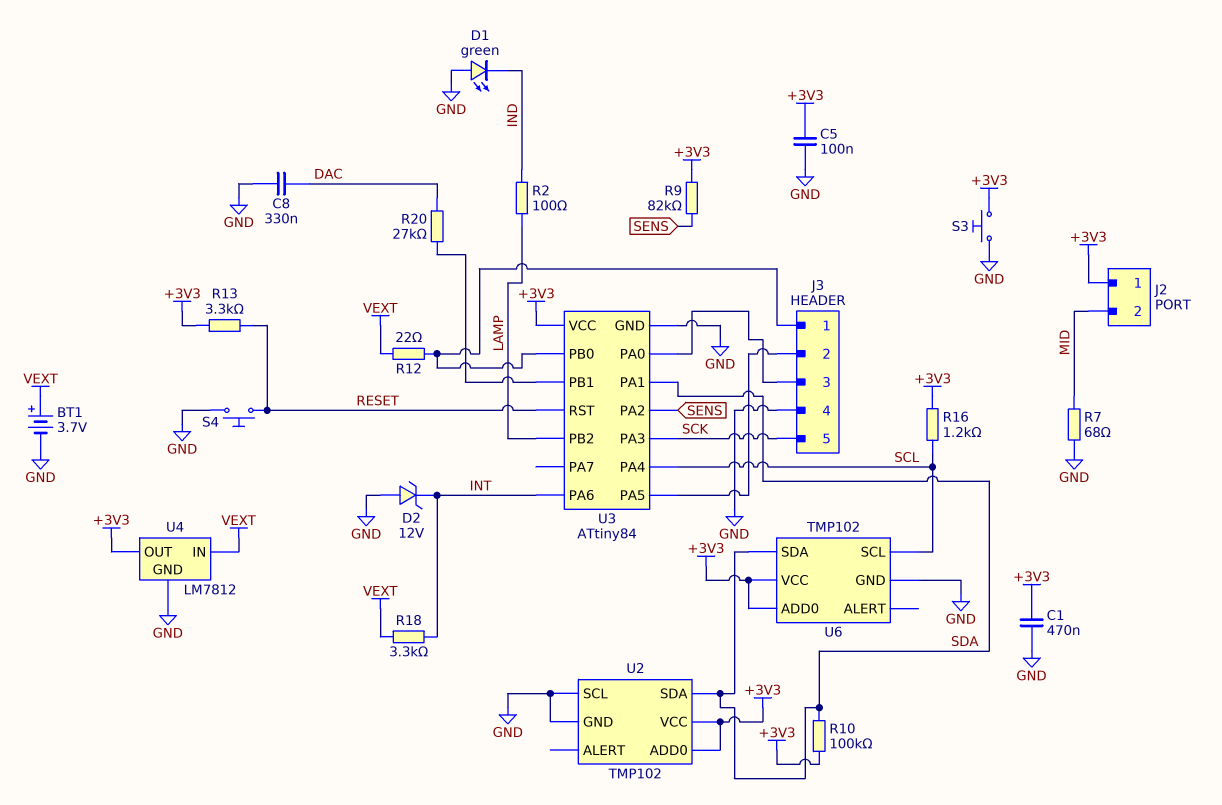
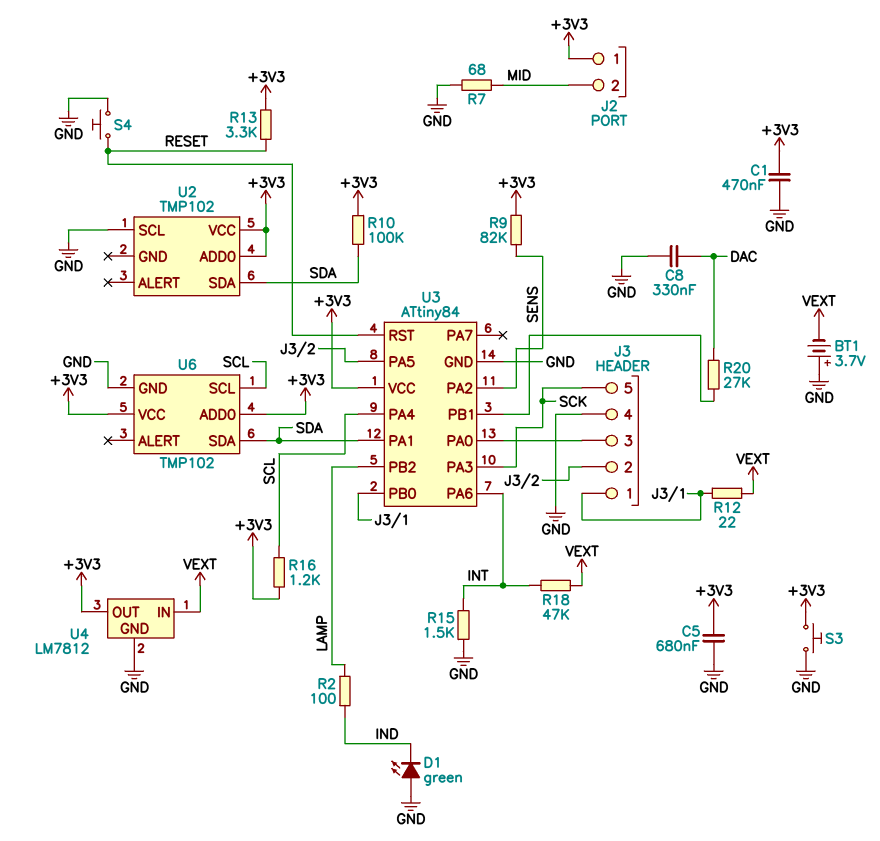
BT1: 3.7V (plus VEXT, minus GND) -> 3.7V (plus GND, minus VEXT)
C5: 100nF (+3V3, GND) -> 680nF (+3V3, GND)
D2: zener 12V (A GND, K INT) -> none
R15: none -> 1.5k (GND, INT)
R18: 3.3k (INT, VEXT) -> 47k (INT, VEXT)
U2 pin GND: GND -> none

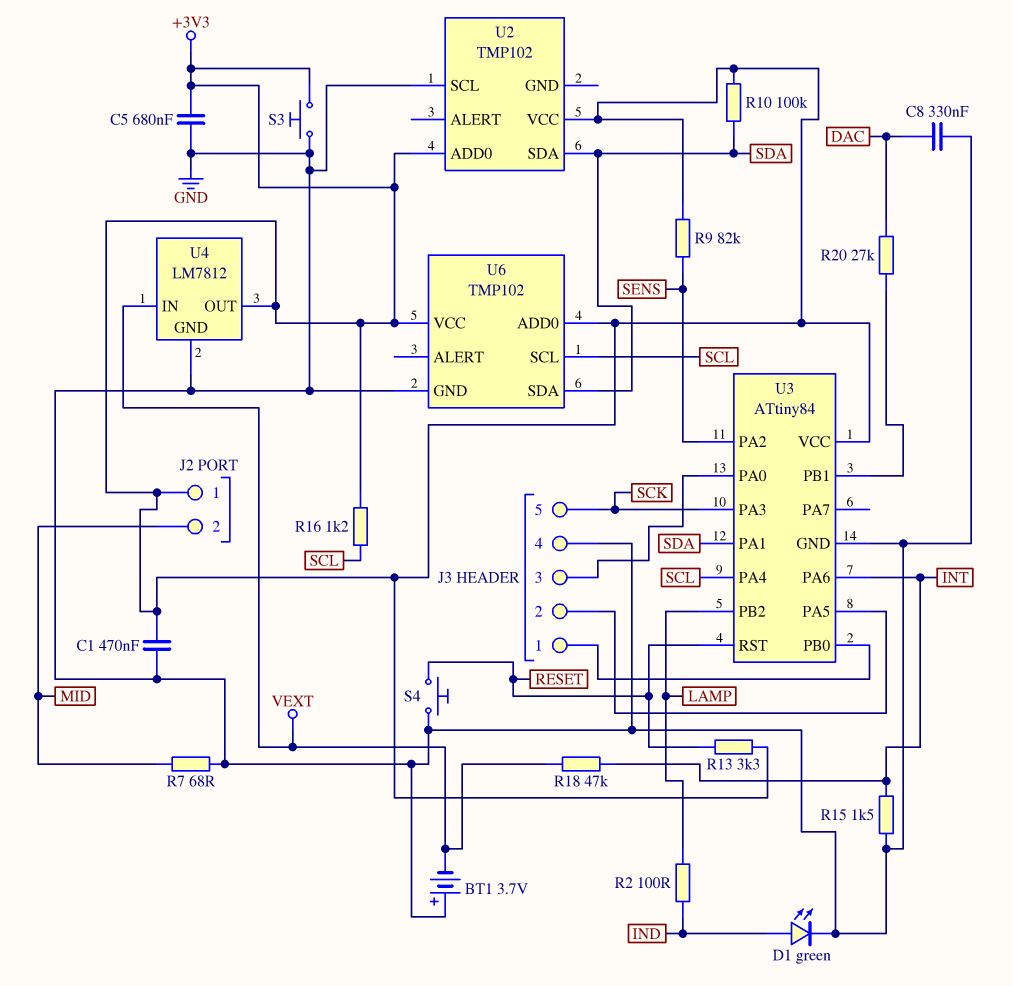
D1: LED green (A GND, K IND) -> LED green (A IND, K GND)
R12: 22 (J3/1, VEXT) -> none

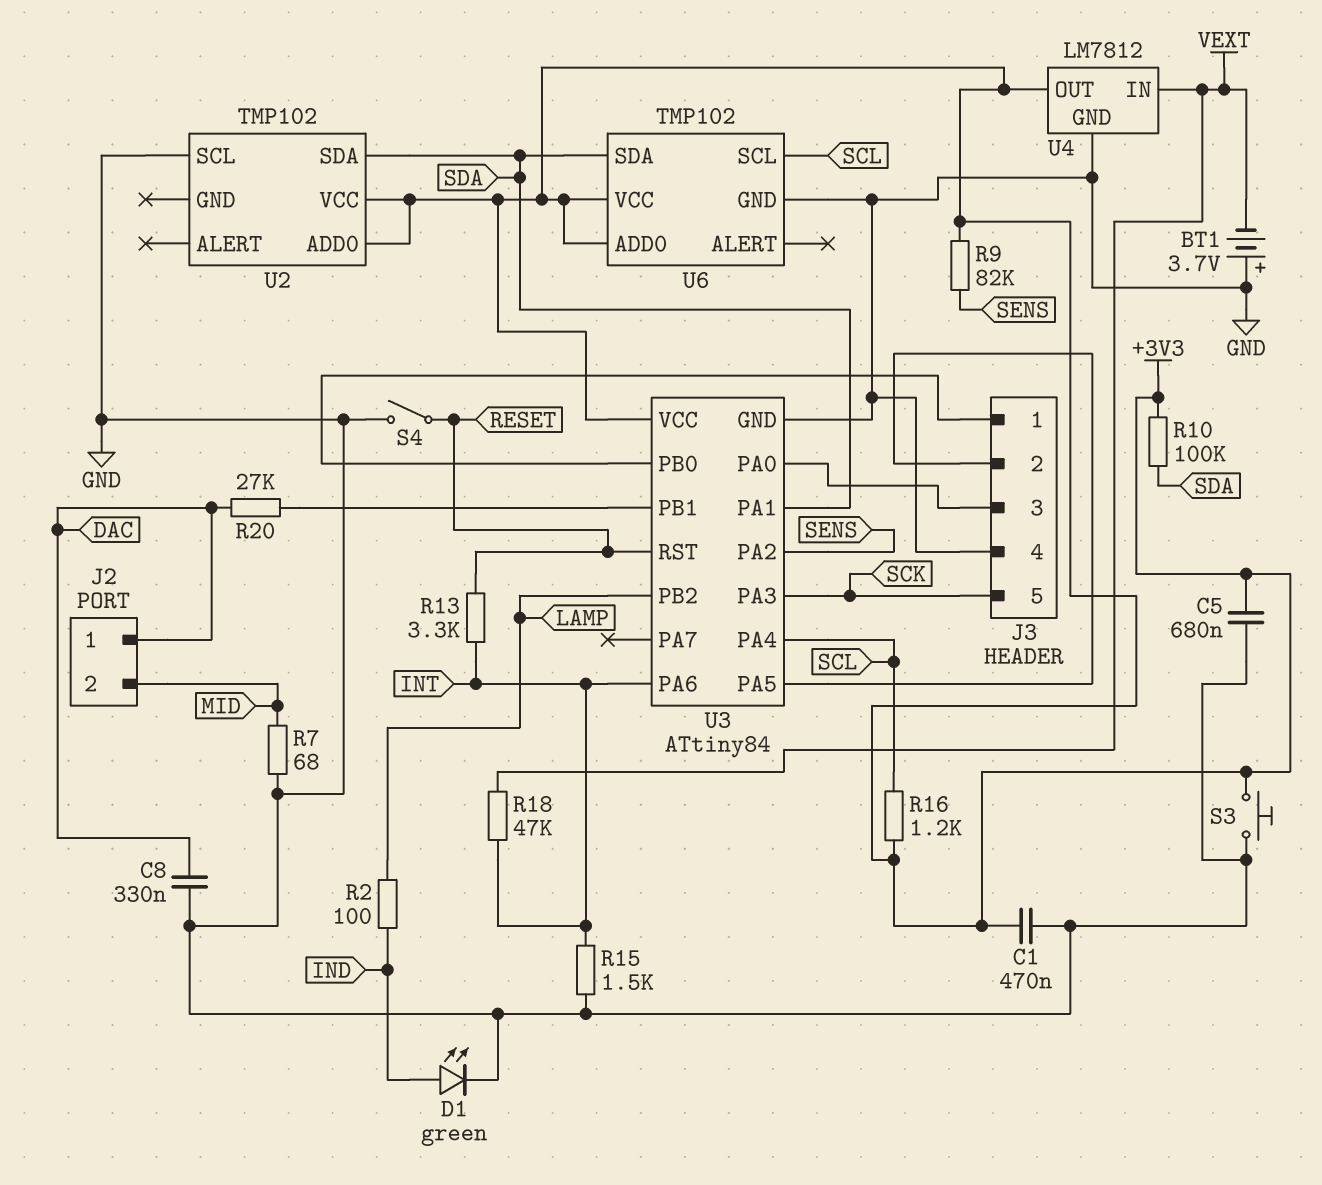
J2 pin 1: +3V3 -> DAC
R13: 3.3k (+3V3, RESET) -> 3.3k (INT, RESET)
S4: button (GND, RESET) -> switch (GND, RESET)

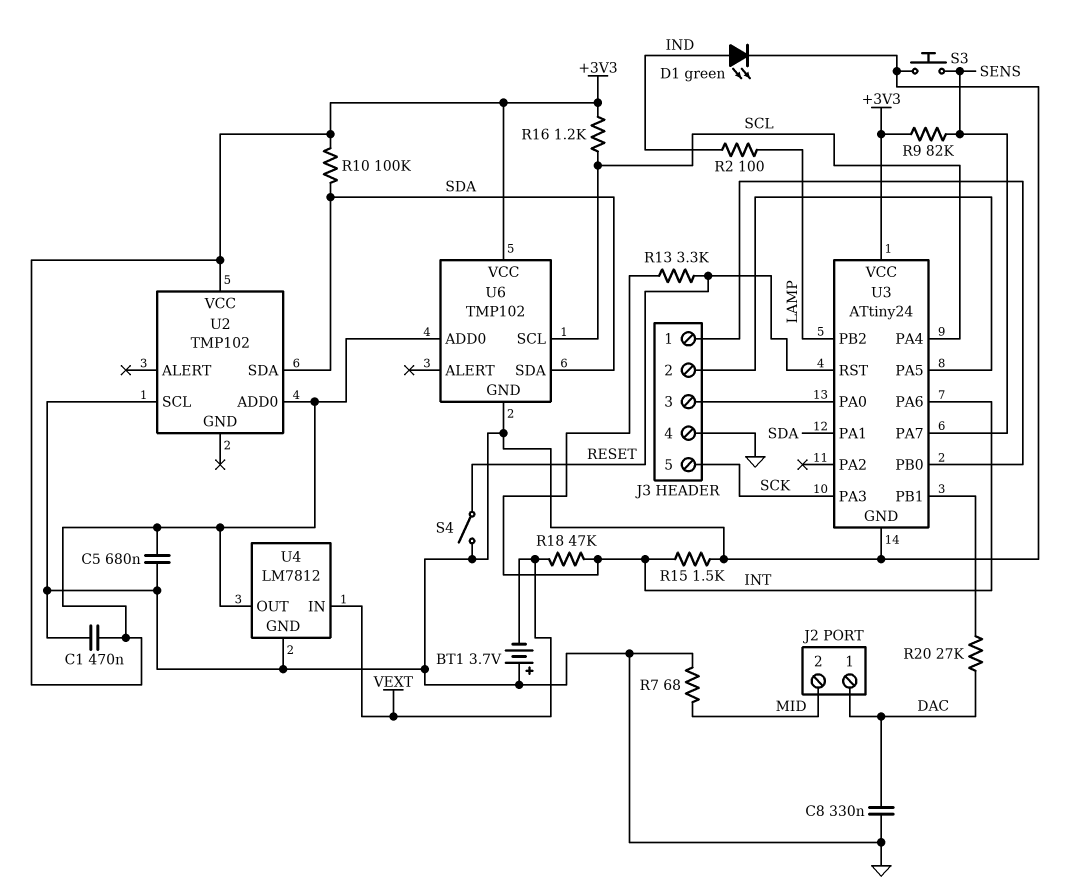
S3: button (+3V3, GND) -> button (GND, SENS)
U3: ATtiny84 -> ATtiny24
U3 pin PA2: SENS -> none
U3 pin PA7: none -> SENS

